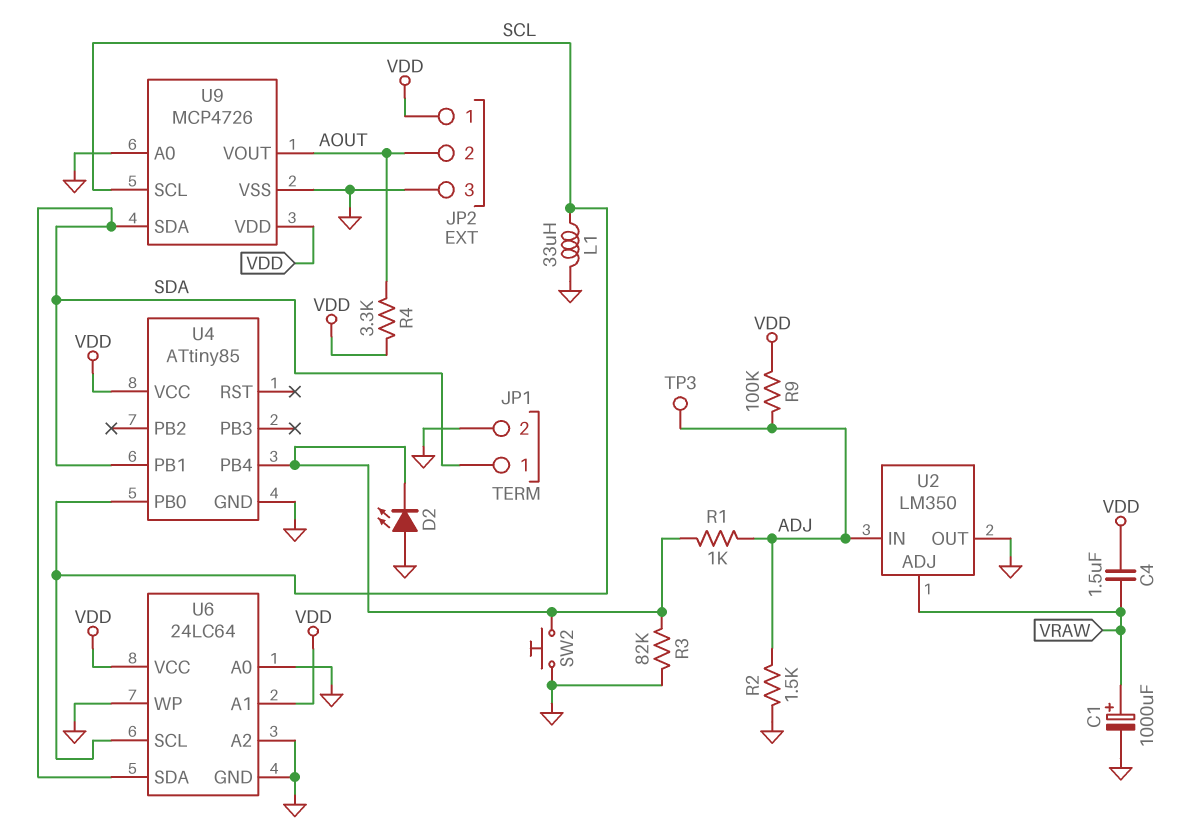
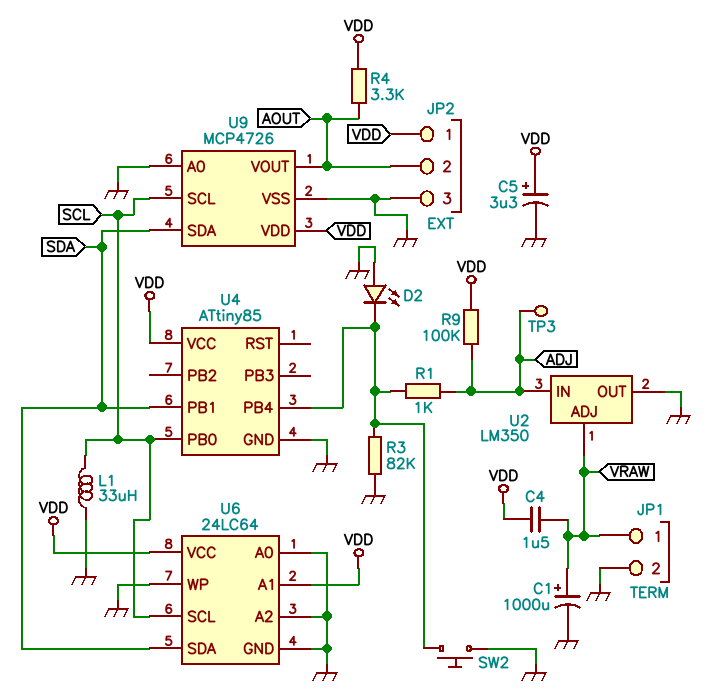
C5: none -> 3.3uF (plus VDD, minus GND)
JP1 pin 1: SDA -> VRAW
R2: 1.5k (ADJ, GND) -> none

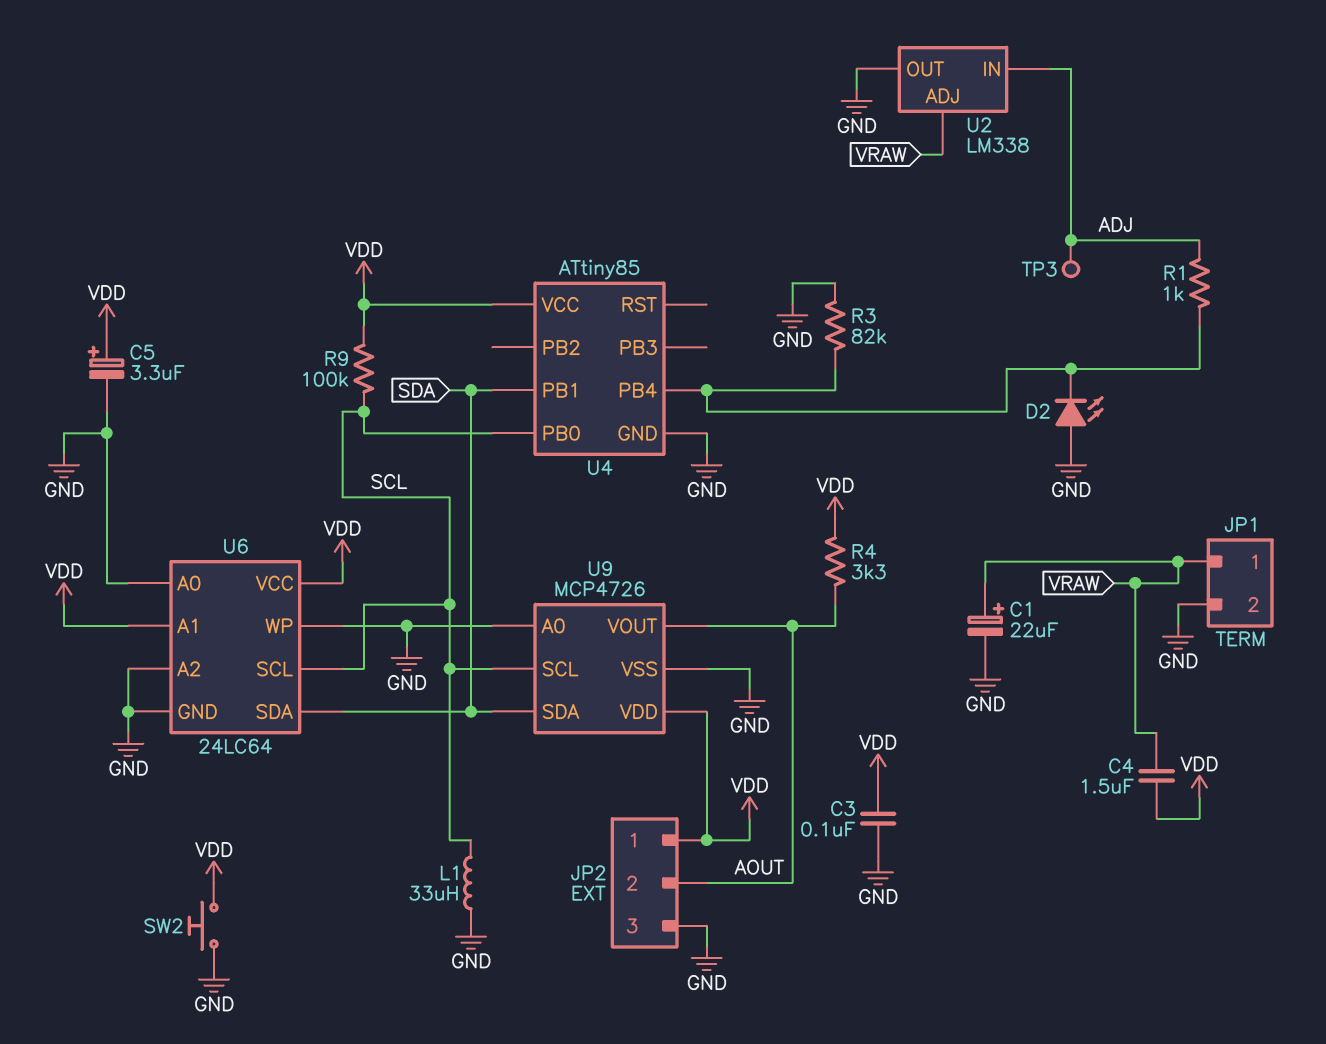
C1: 1000uF (plus VRAW, minus GND) -> 22uF (plus VRAW, minus GND)
C3: none -> 100nF (GND, VDD)
R9: 100k (ADJ, VDD) -> 100k (SCL, VDD)
SW2: button (GND, U4/PB4) -> button (GND, VDD)
U2: LM350 -> LM338

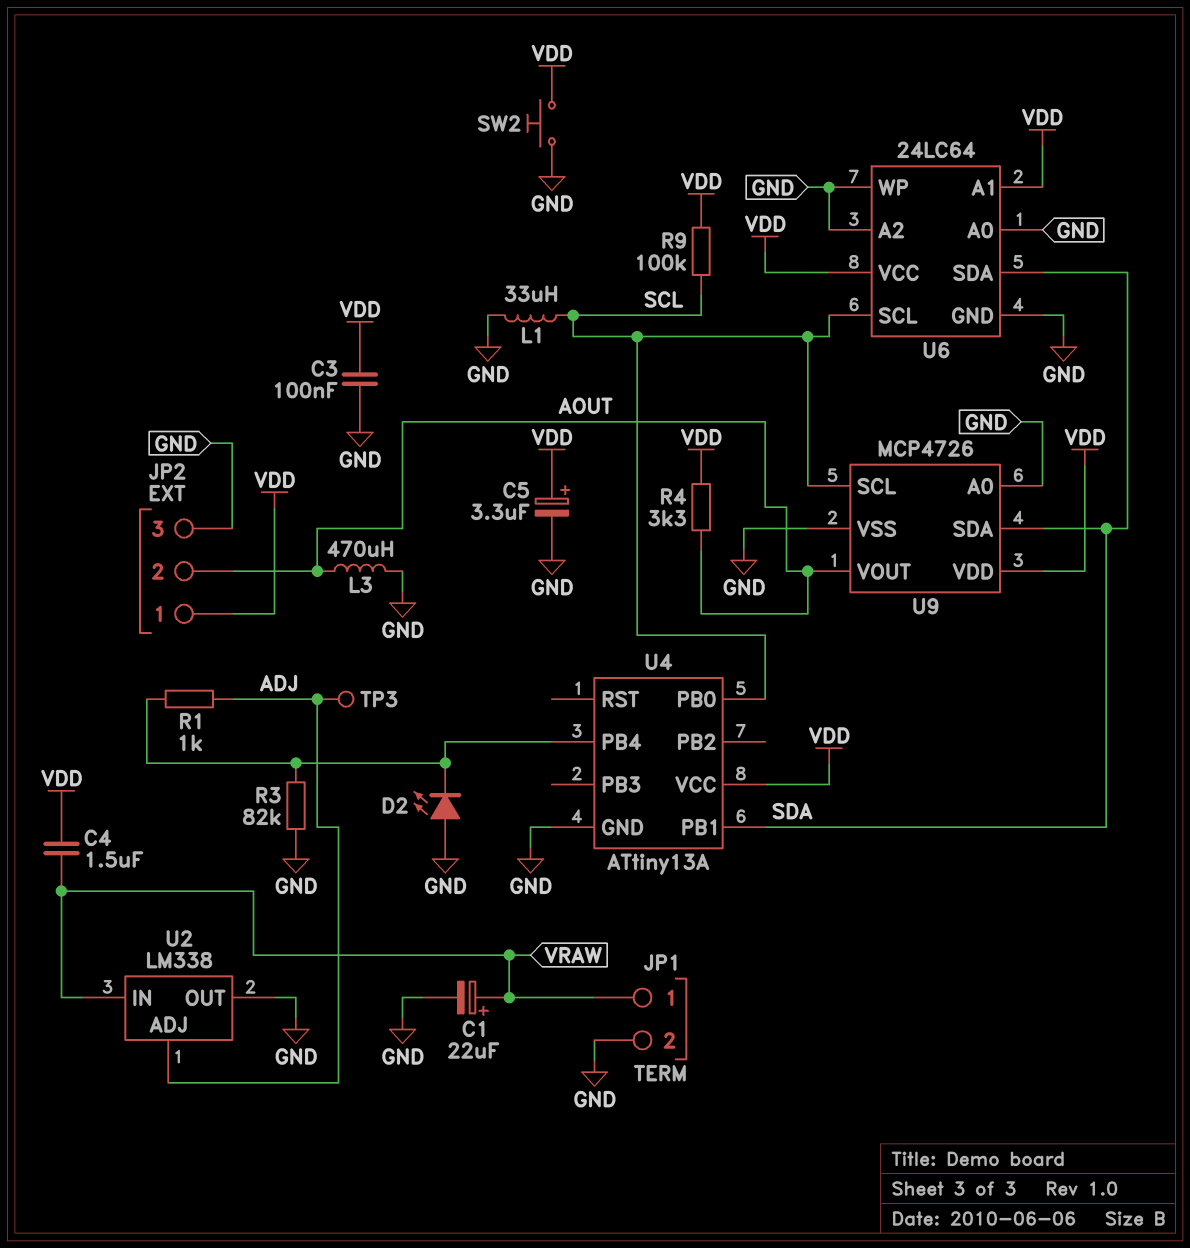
L3: none -> 470uH (AOUT, GND)
U2 pin ADJ: VRAW -> ADJ
U2 pin IN: ADJ -> VRAW
U4: ATtiny85 -> ATtiny13A

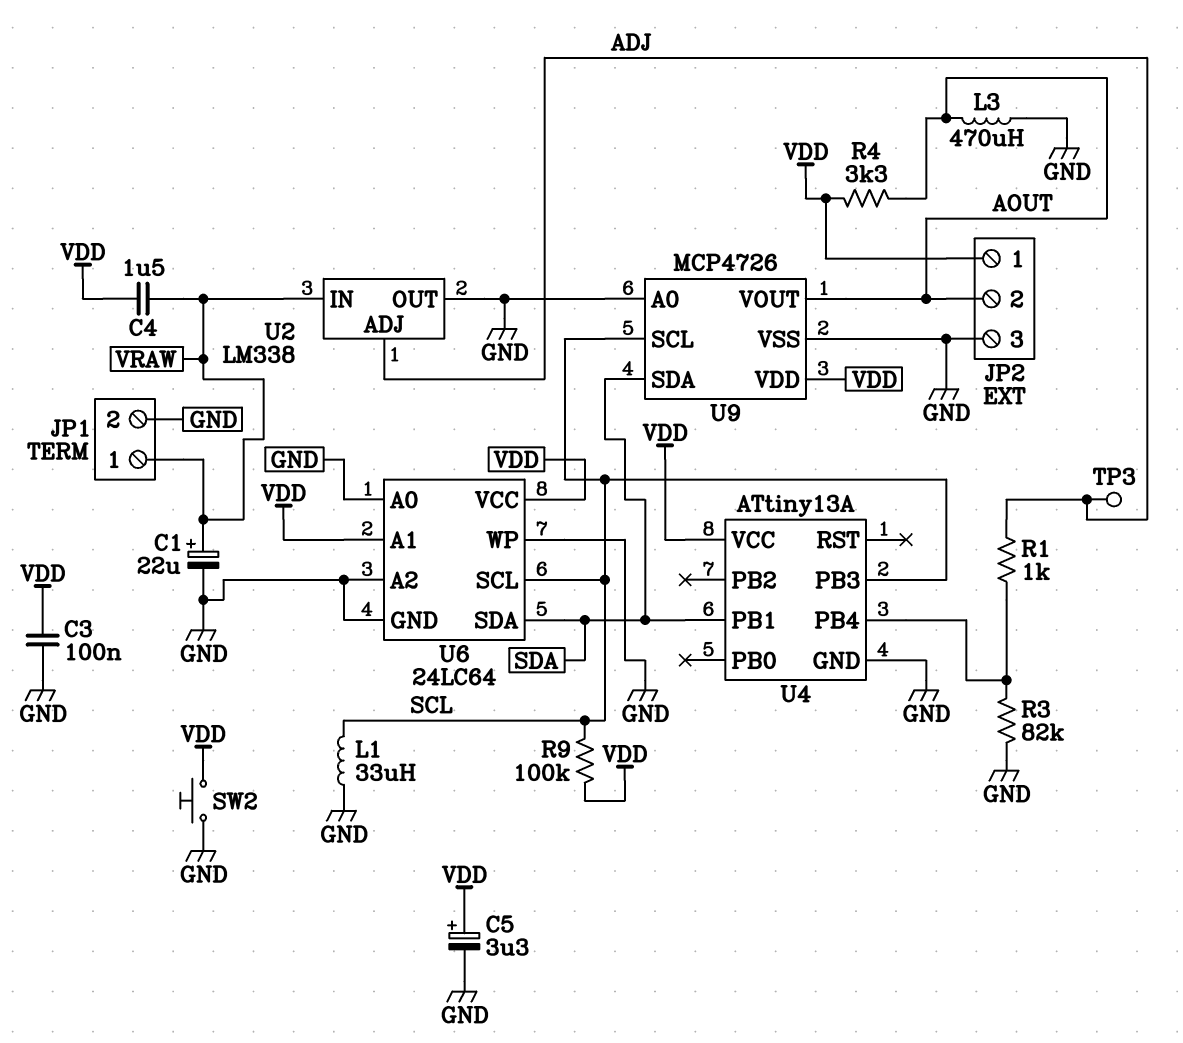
D2: LED (A GND, K U4/PB4) -> none
U4 pin PB0: SCL -> none
U4 pin PB3: none -> SCL

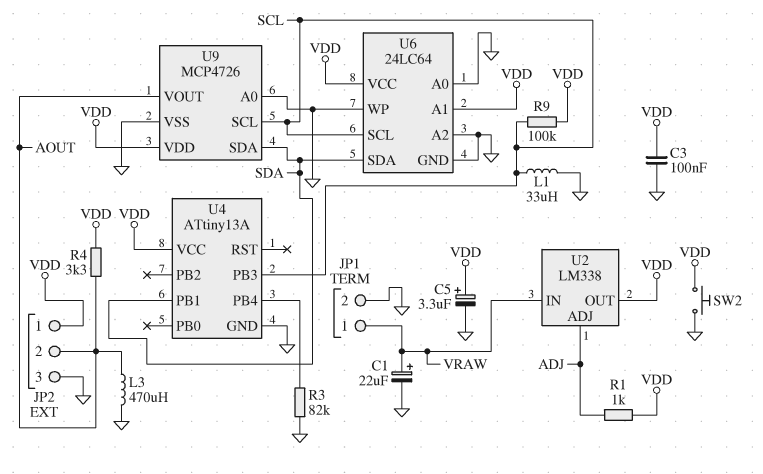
C4: 1.5uF (VDD, VRAW) -> none
R1: 1k (ADJ, U4/PB4) -> 1k (ADJ, VDD)
TP3: test point (ADJ) -> none
U2 pin OUT: GND -> VDD

